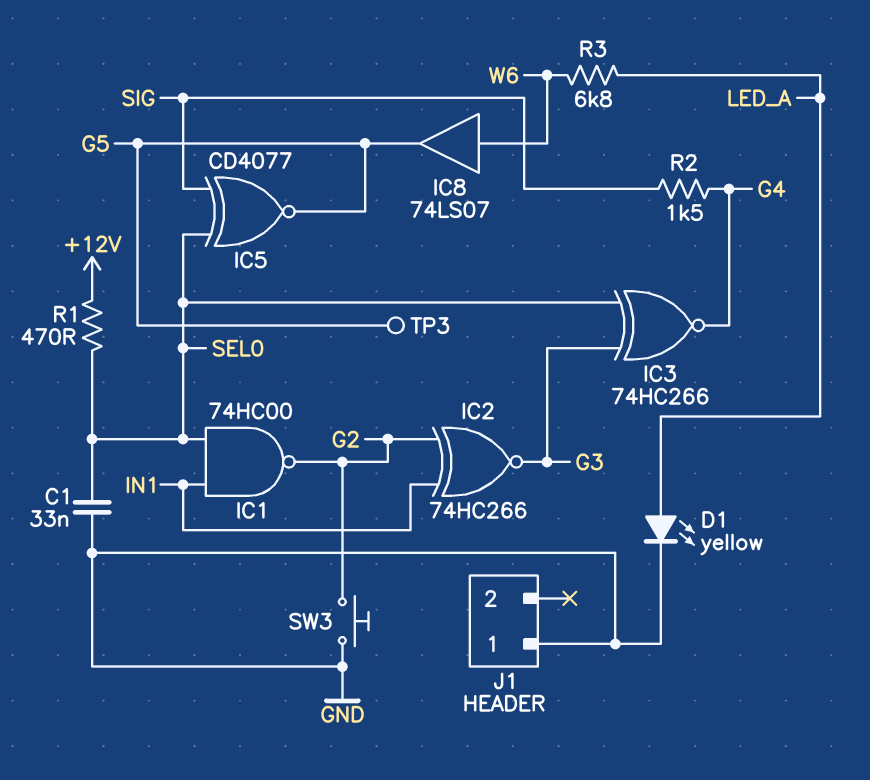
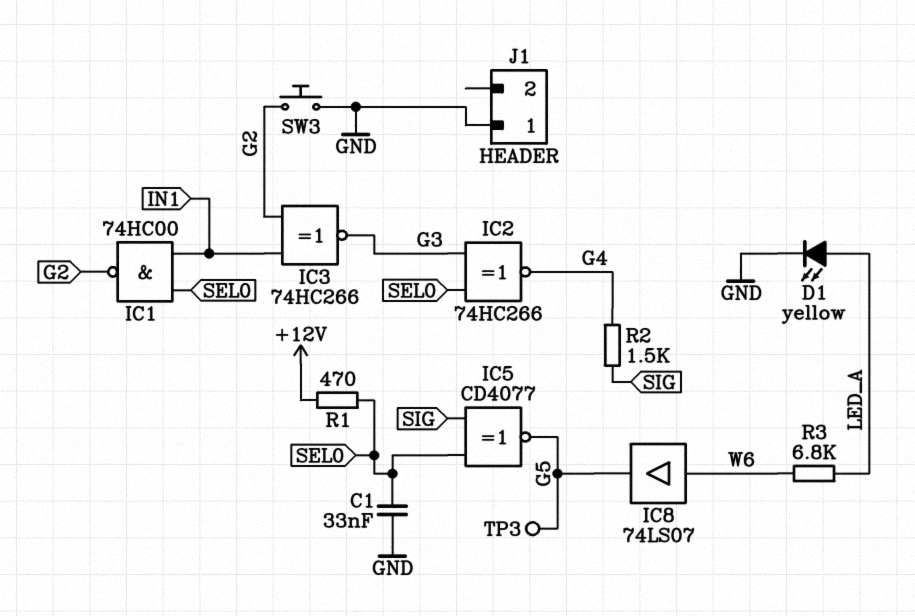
IC2: XNOR 74HC266 (in G2, in IN1, out G3) -> XNOR 74HC266 (in G3, in SEL0, out G4)
IC3: XNOR 74HC266 (in G3, in SEL0, out G4) -> XNOR 74HC266 (in G2, in IN1, out G3)

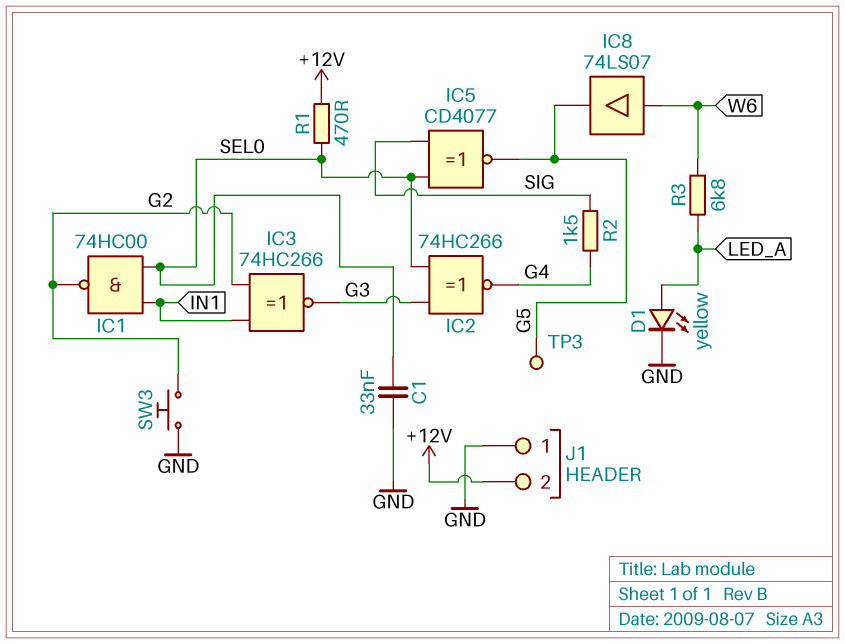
J1 pin 2: none -> +12V

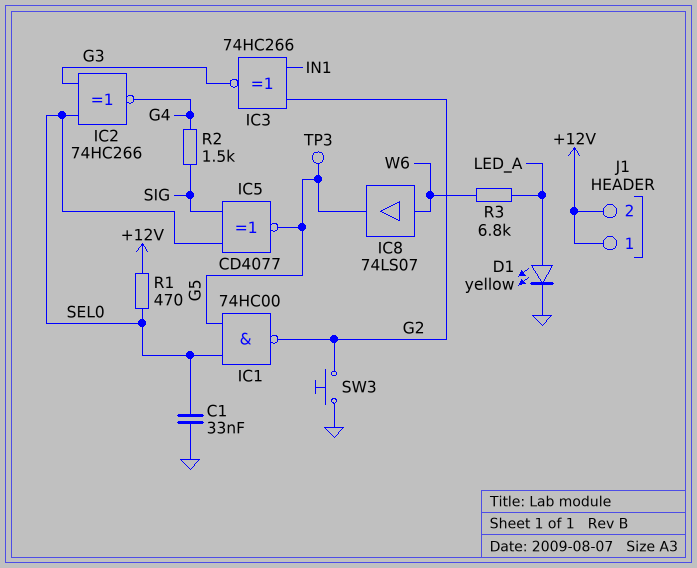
IC1: NAND 74HC00 (in IN1, in SEL0, out G2) -> NAND 74HC00 (in G5, in SEL0, out G2)
J1 pin 1: GND -> +12V

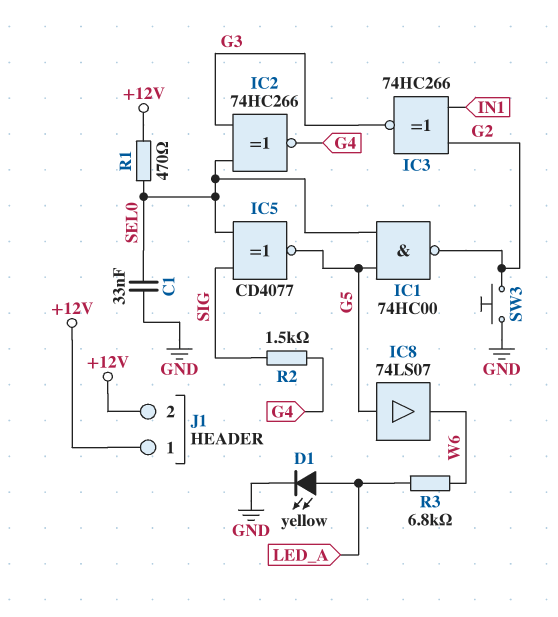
IC8: buffer 74LS07 (in W6, out G5) -> buffer 74LS07 (in G5, out W6)
TP3: test point (G5) -> none

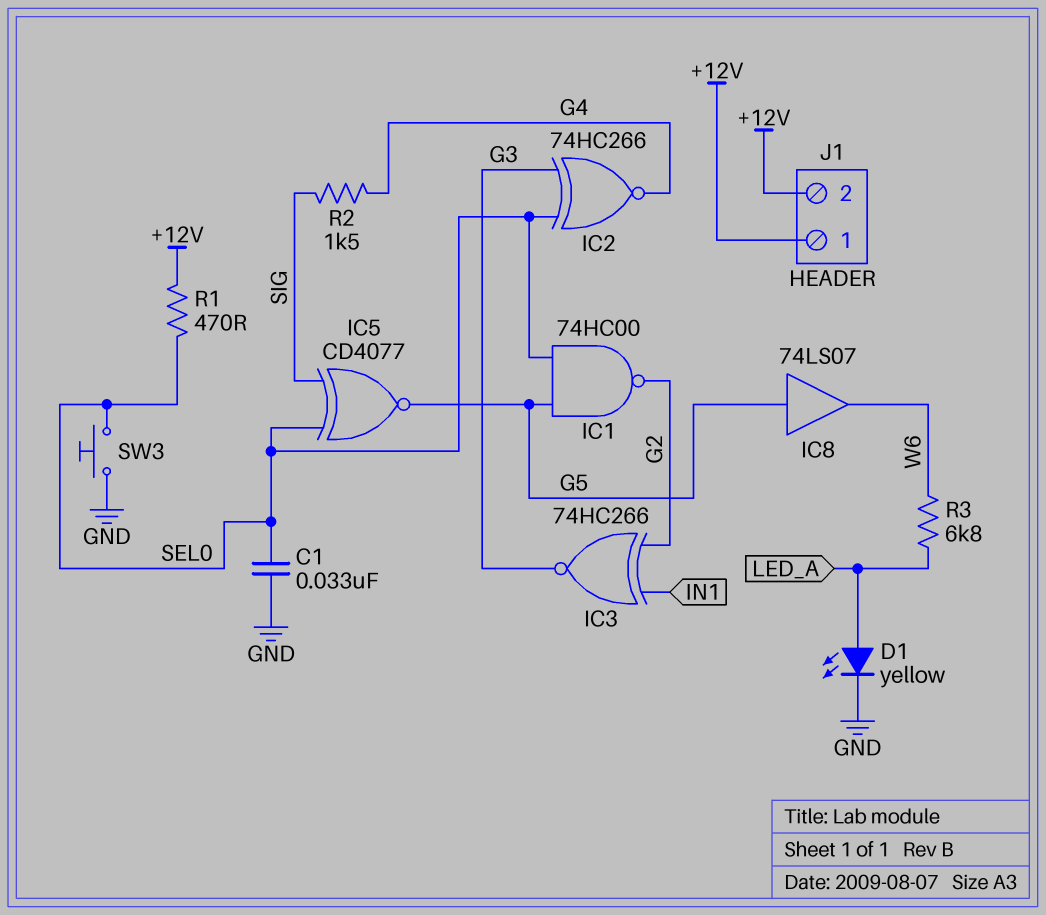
SW3: button (G2, GND) -> button (GND, SEL0)

